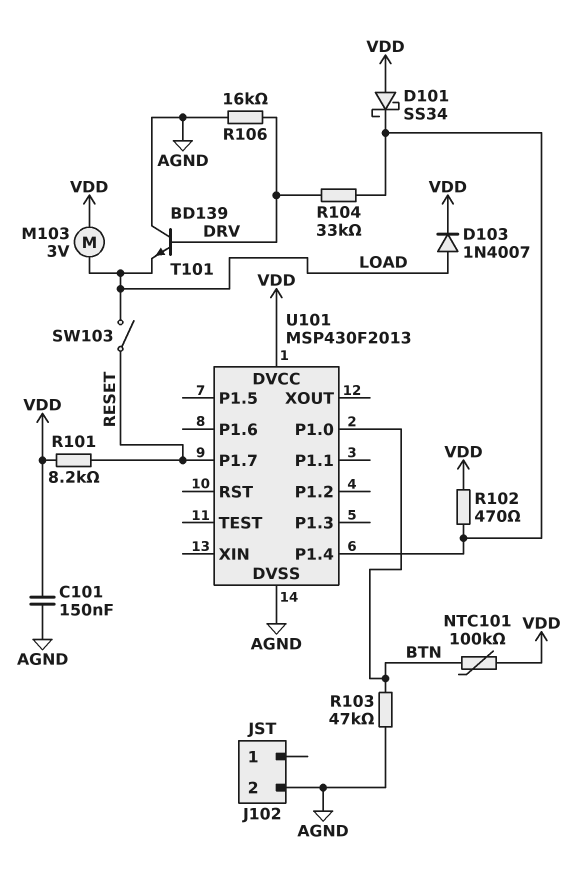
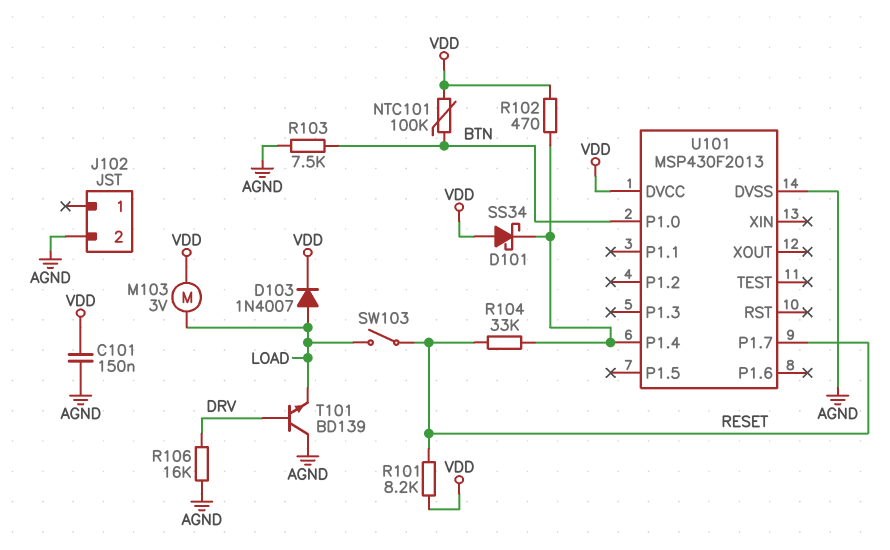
R103: 47k (AGND, BTN) -> 7.5k (AGND, BTN)
R104: 33k (DRV, U101/P1.4) -> 33k (RESET, U101/P1.4)

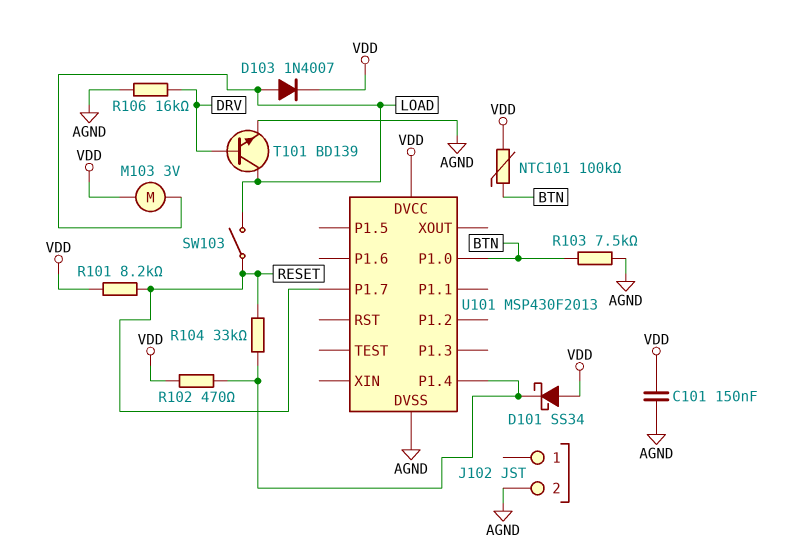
T101: NPN BD139 (B DRV, C AGND, E LOAD) -> NPN BD139 (B DRV, C LOAD, E AGND)

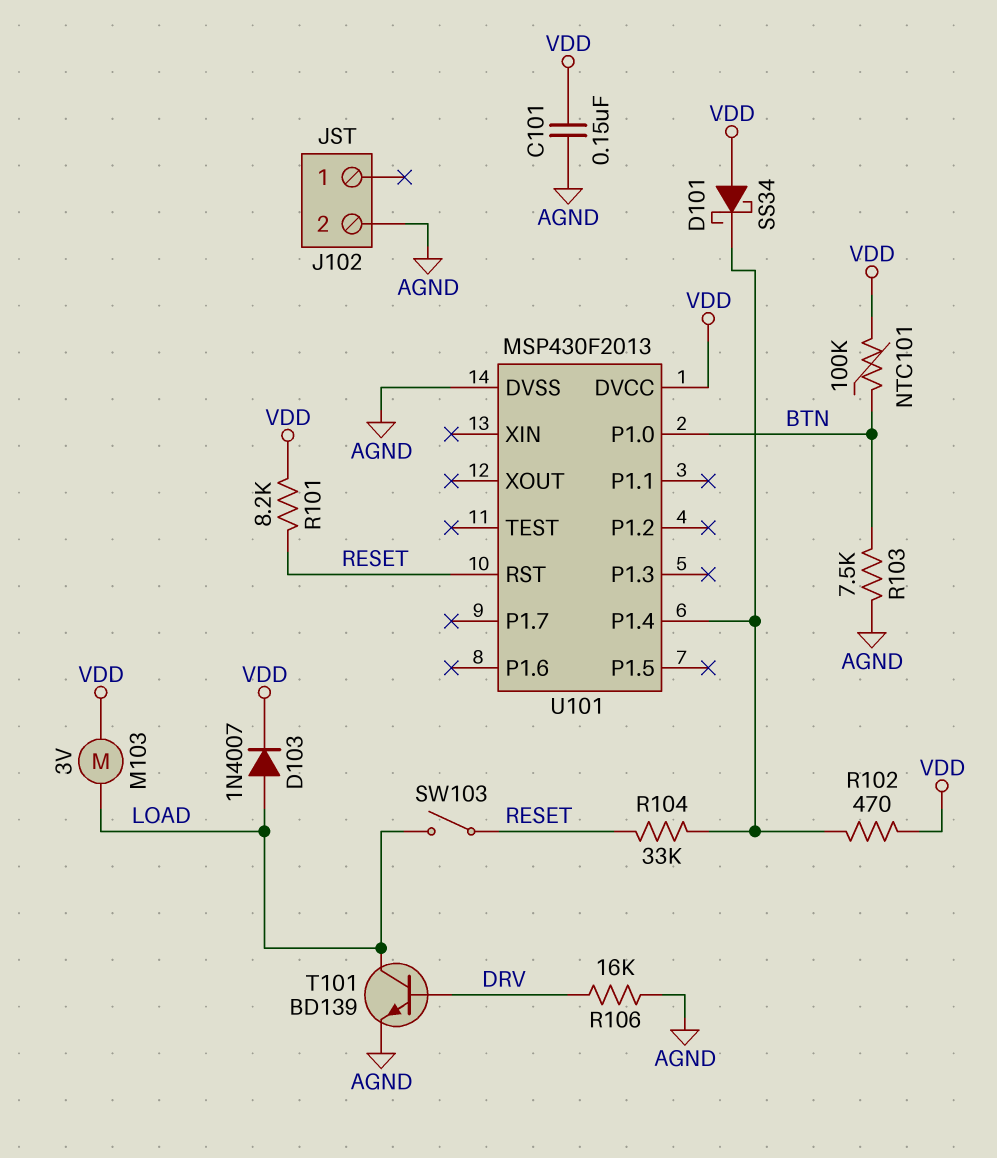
U101 pin P1.7: RESET -> none
U101 pin RST: none -> RESET

